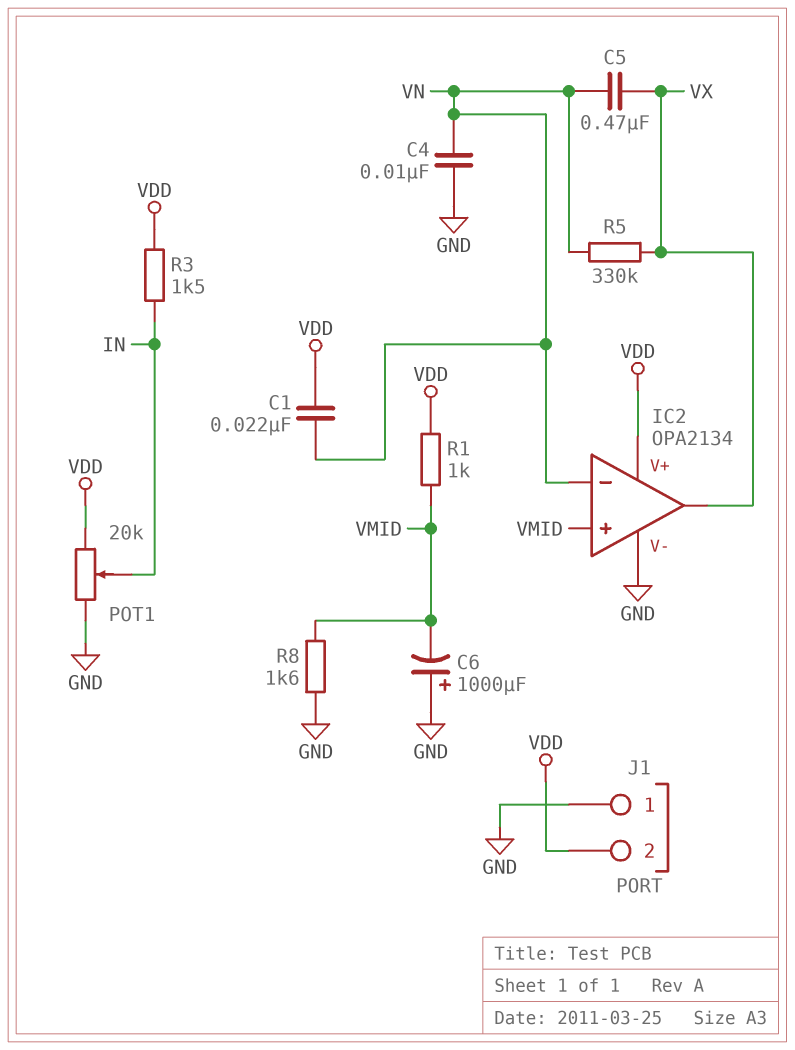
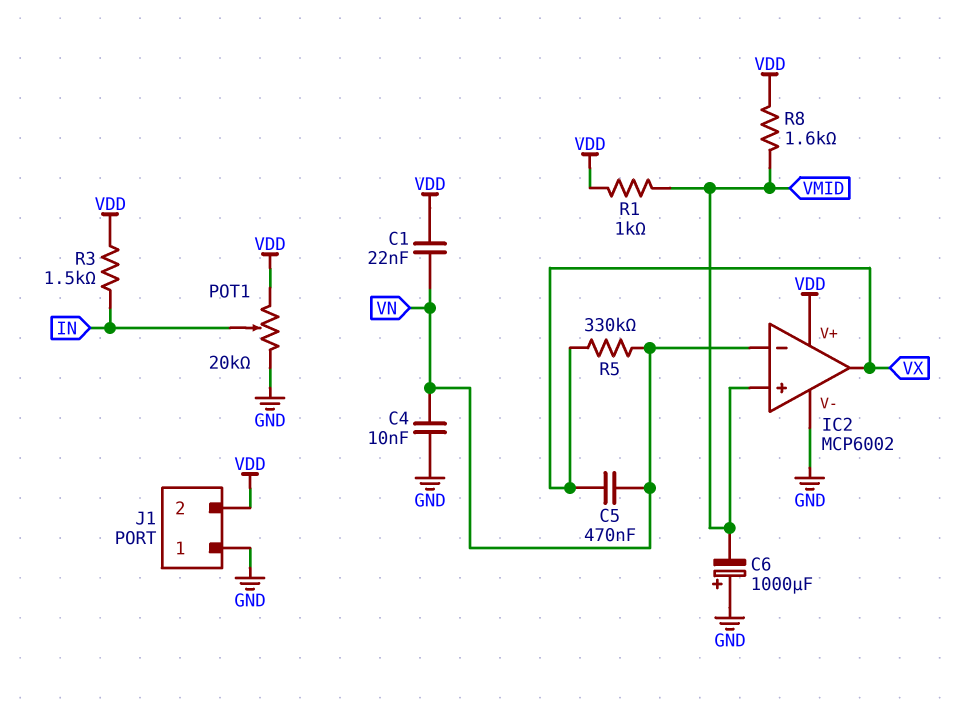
IC2: OPA2134 -> MCP6002
R8: 1.6k (GND, VMID) -> 1.6k (VDD, VMID)

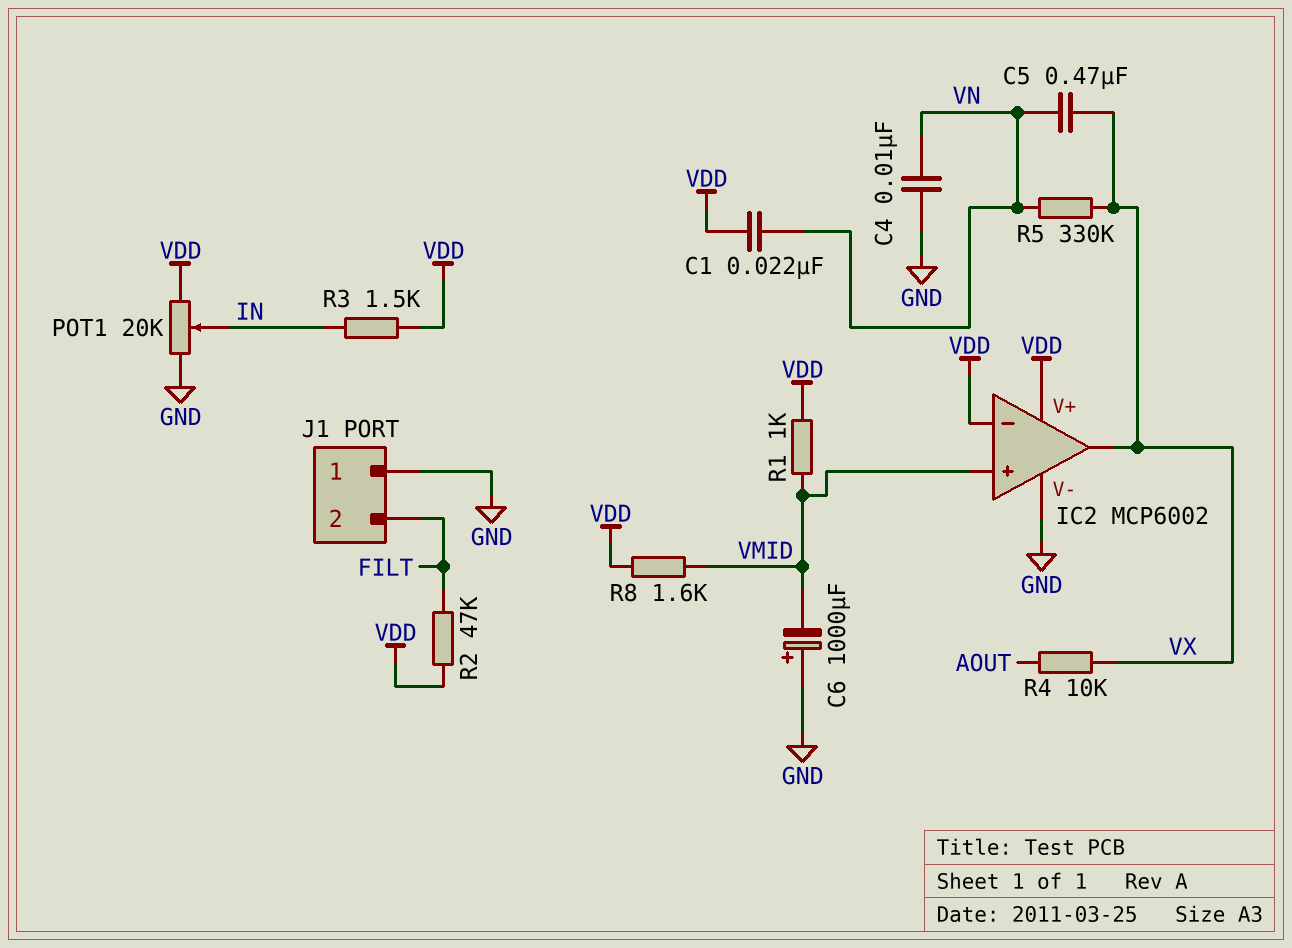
IC2 pin in-: VN -> VDD
J1 pin 2: VDD -> FILT
R2: none -> 47k (FILT, VDD)
R4: none -> 10k (AOUT, VX)

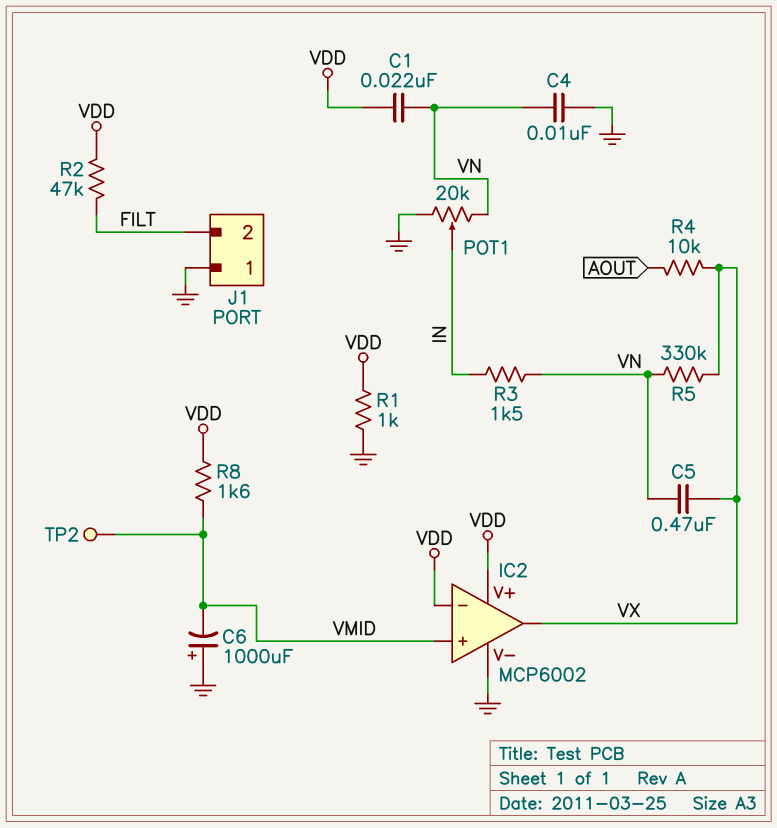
POT1: 20k (GND, VDD, wiper IN) -> 20k (GND, VN, wiper IN)
R1: 1k (VDD, VMID) -> 1k (GND, VDD)
R3: 1.5k (IN, VDD) -> 1.5k (IN, VN)
TP2: none -> test point (VMID)

